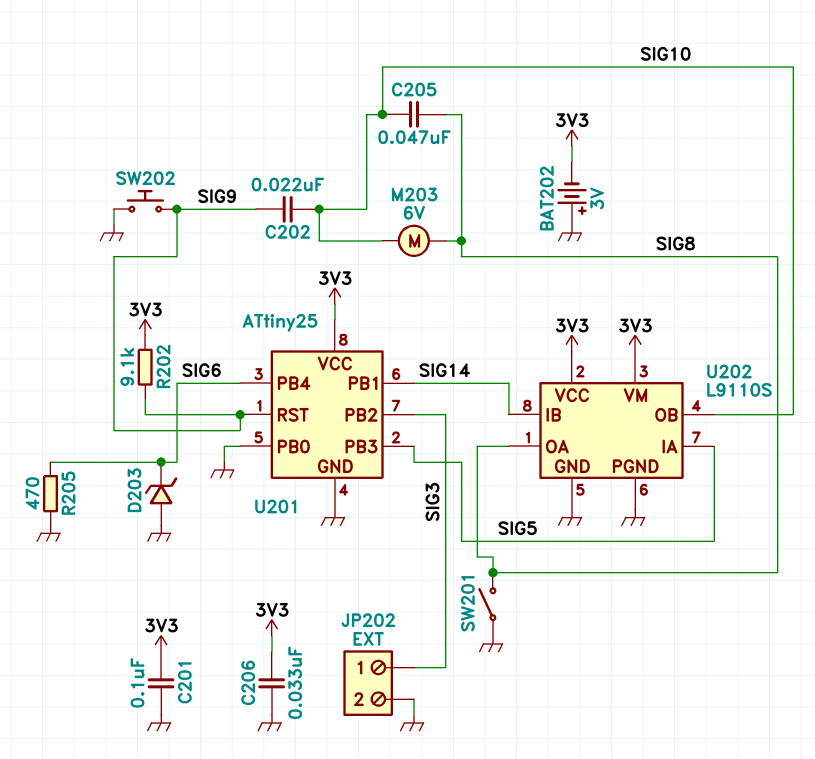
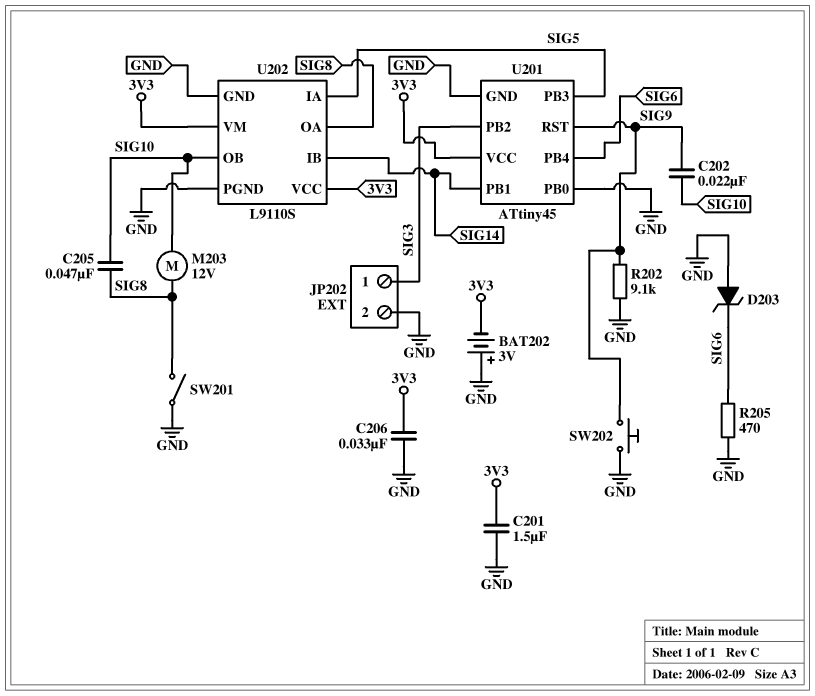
C201: 100nF (3V3, GND) -> 1.5uF (3V3, GND)
M203: motor 6V (SIG8, SIG10) -> motor 12V (SIG8, SIG10)
R202: 9.1k (3V3, SIG9) -> 9.1k (GND, SIG9)
U201: ATtiny25 -> ATtiny45

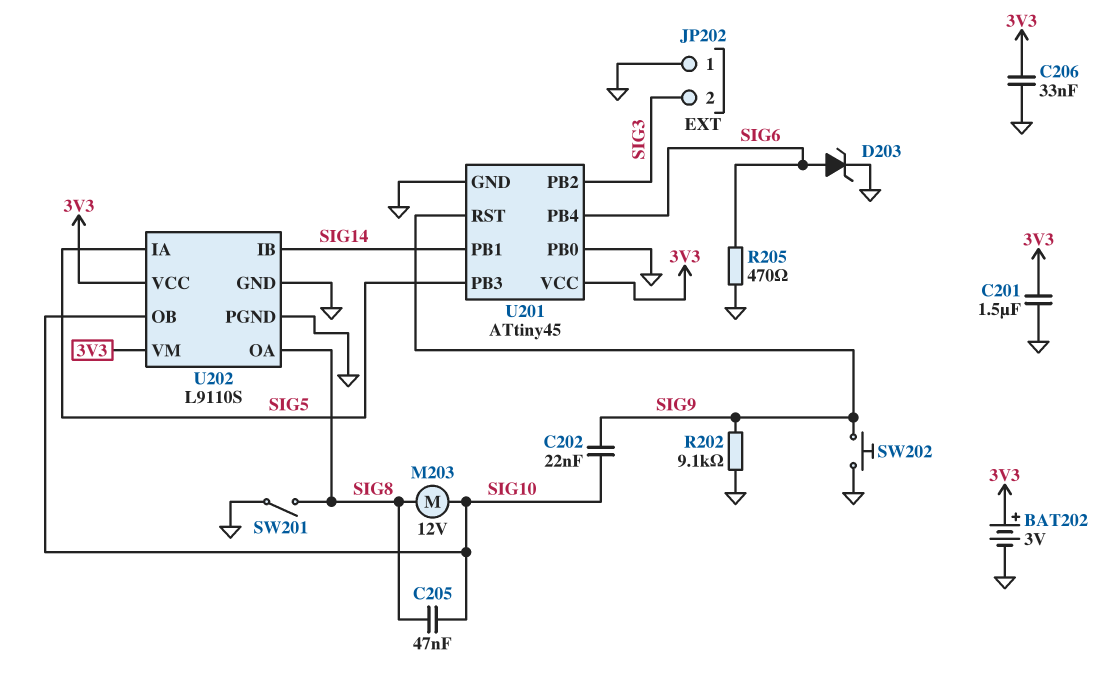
BAT202: 3V (plus GND, minus 3V3) -> 3V (plus 3V3, minus GND)
D203: zener (A GND, K SIG6) -> zener (A SIG6, K GND)
JP202 pin 1: SIG3 -> GND
JP202 pin 2: GND -> SIG3

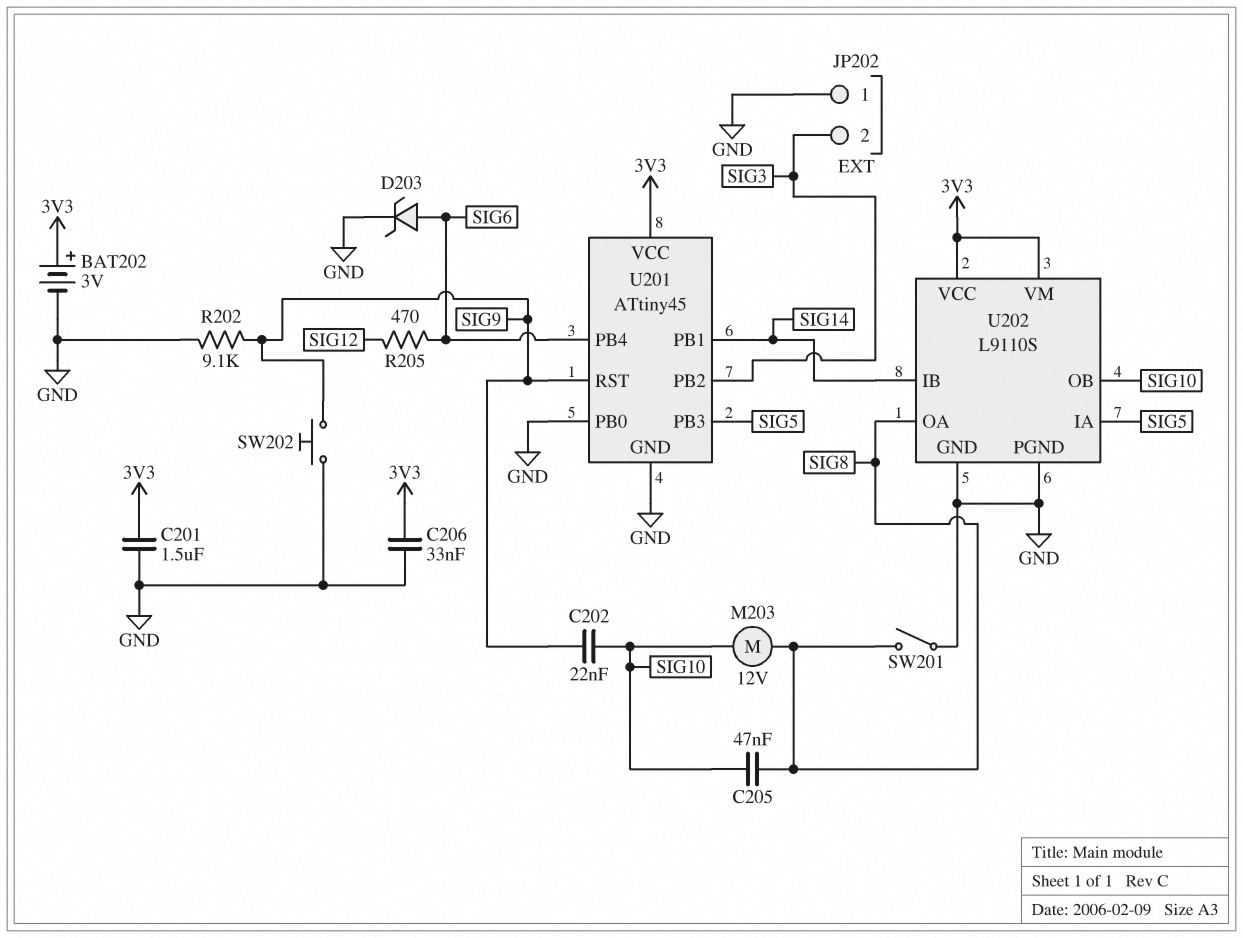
R205: 470 (GND, SIG6) -> 470 (SIG6, SIG12)

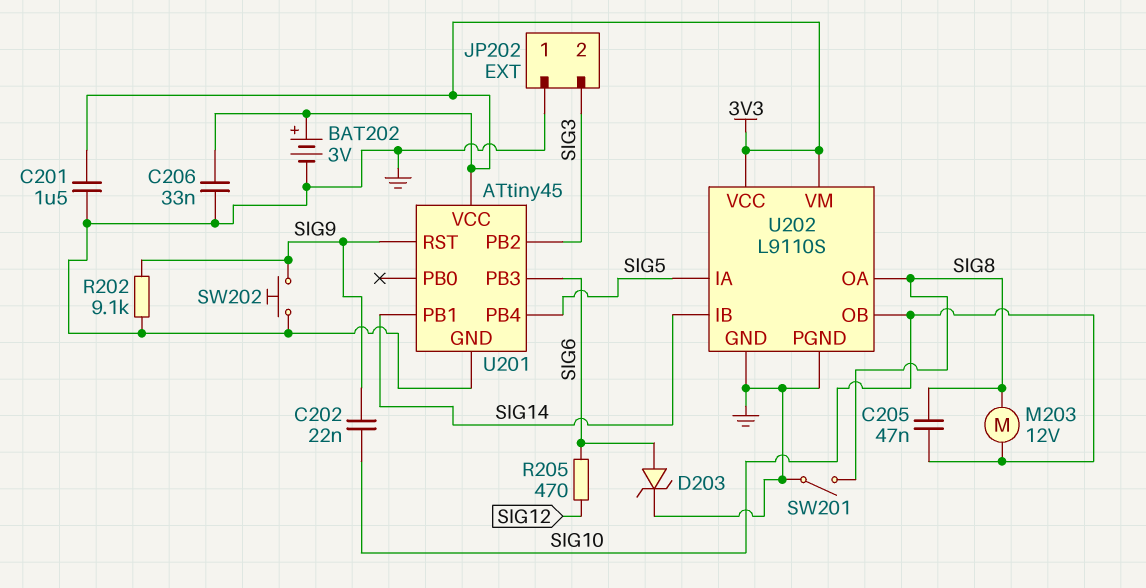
U201 pin PB0: GND -> none
U201 pin PB3: SIG5 -> SIG6
U201 pin PB4: SIG6 -> SIG5

